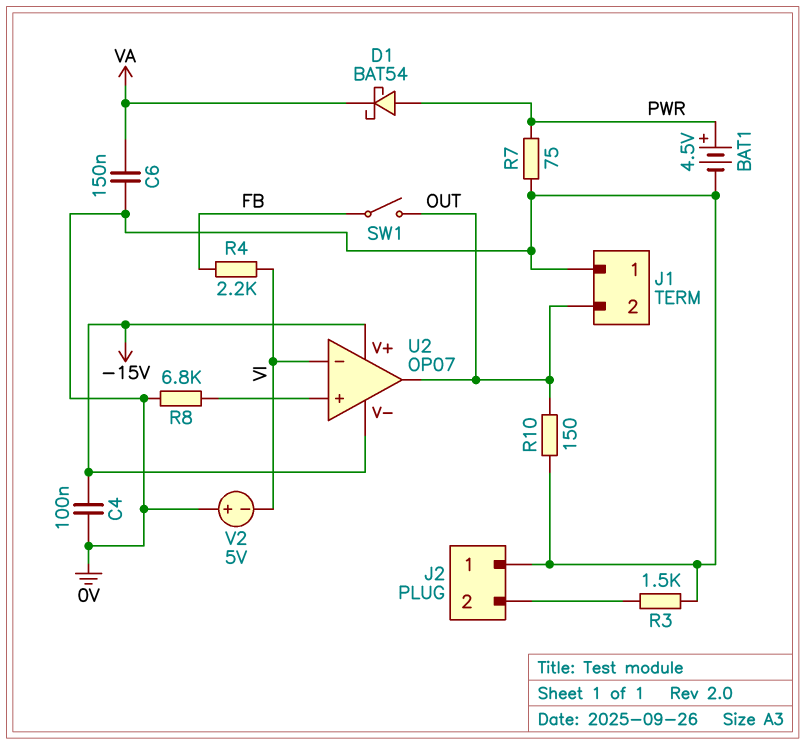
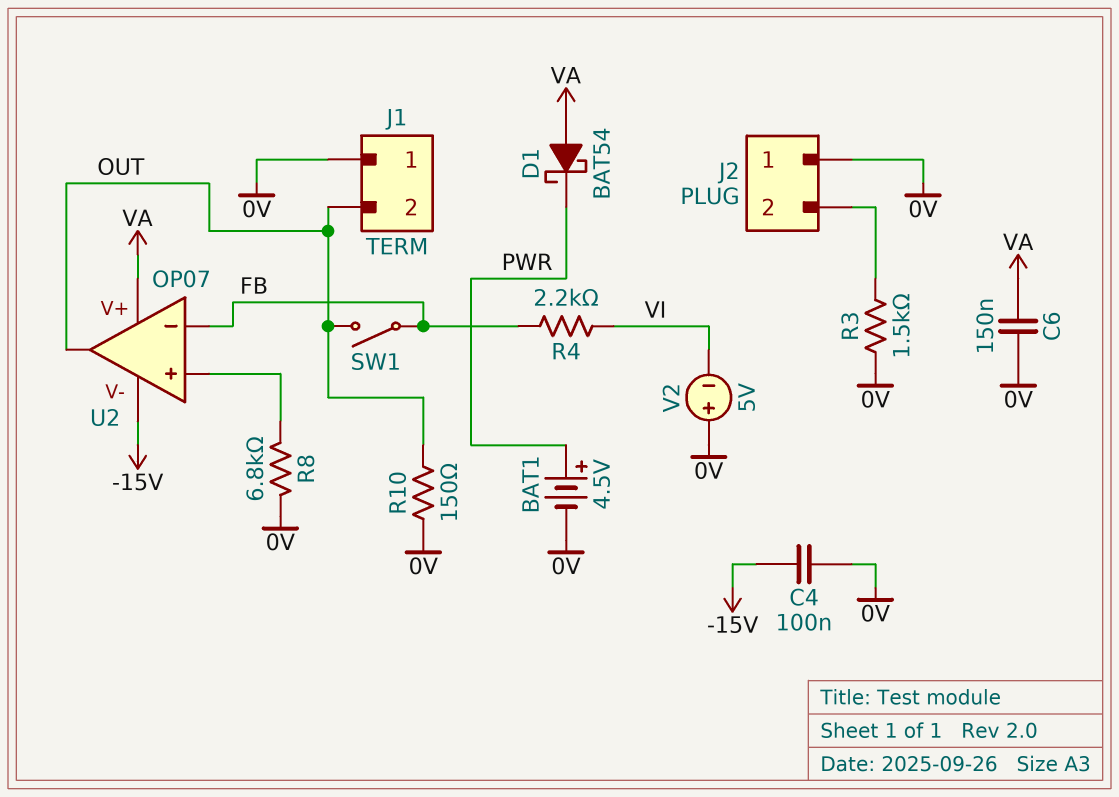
D1: schottky BAT54 (A PWR, K VA) -> schottky BAT54 (A VA, K PWR)
R7: 75 (0V, PWR) -> none
U2 pin V+: -15V -> VA
U2 pin in-: VI -> FB

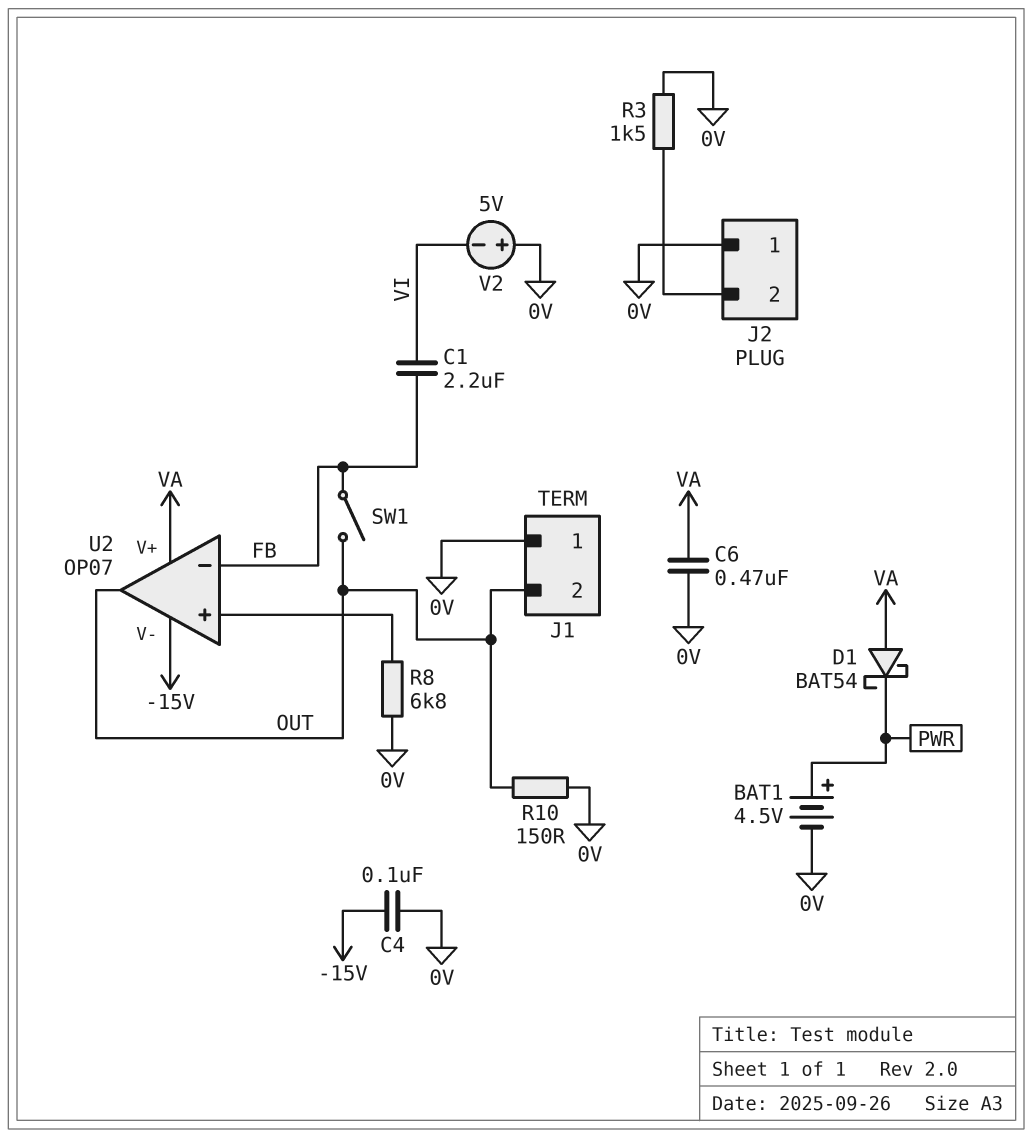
C1: none -> 2.2uF (FB, VI)
C6: 150nF (0V, VA) -> 470nF (0V, VA)
R4: 2.2k (FB, VI) -> none

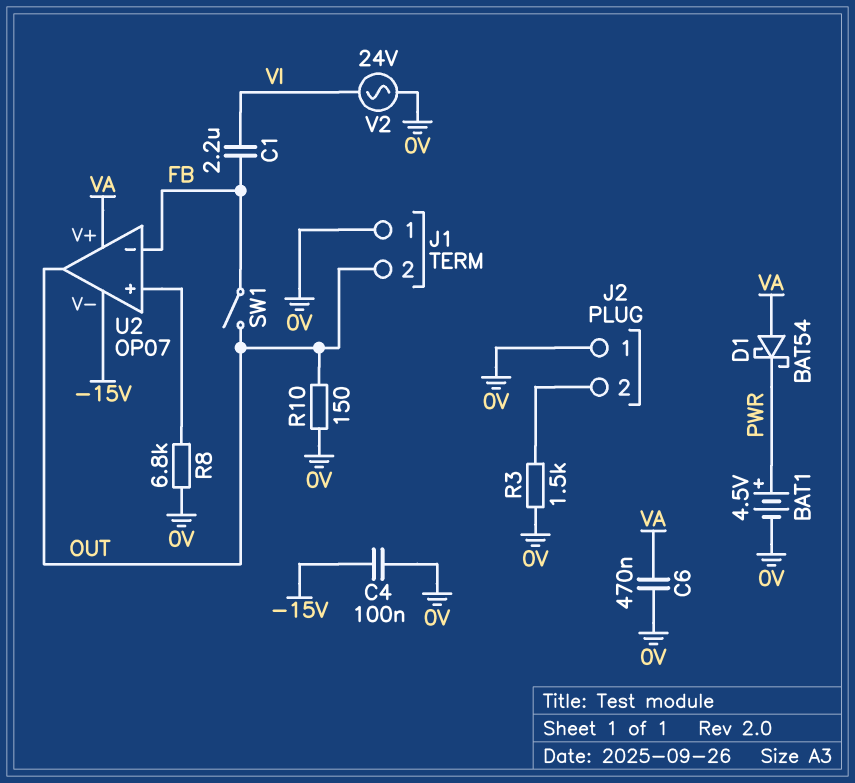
V2: 5V (plus 0V, minus VI) -> AC 24V (0V, VI)

